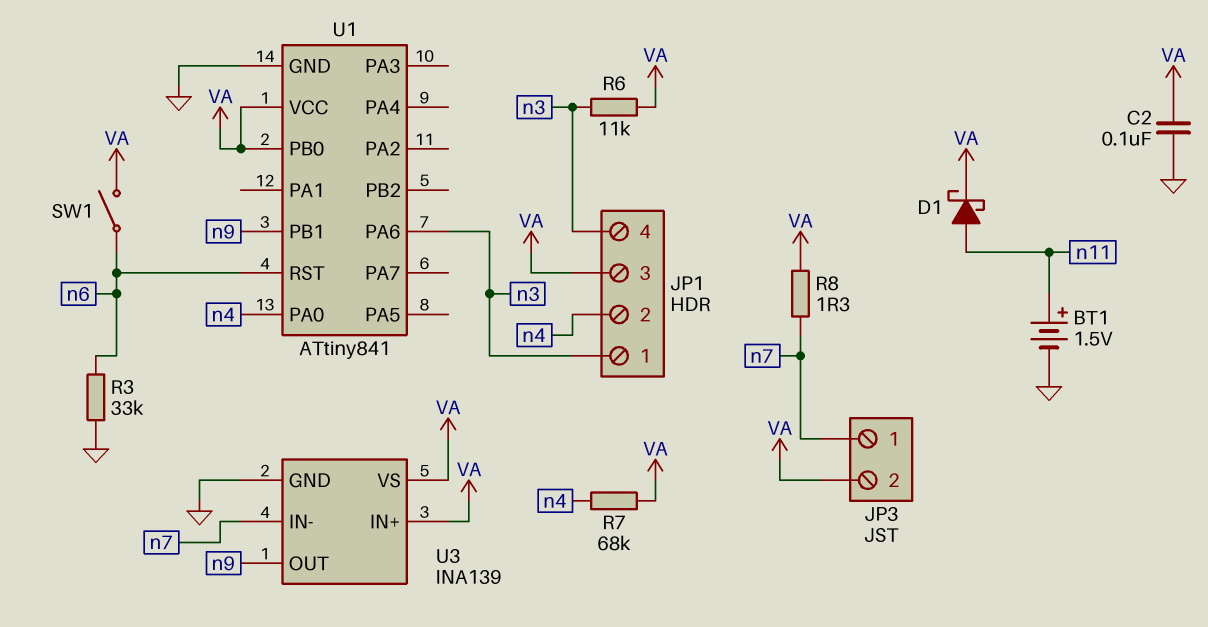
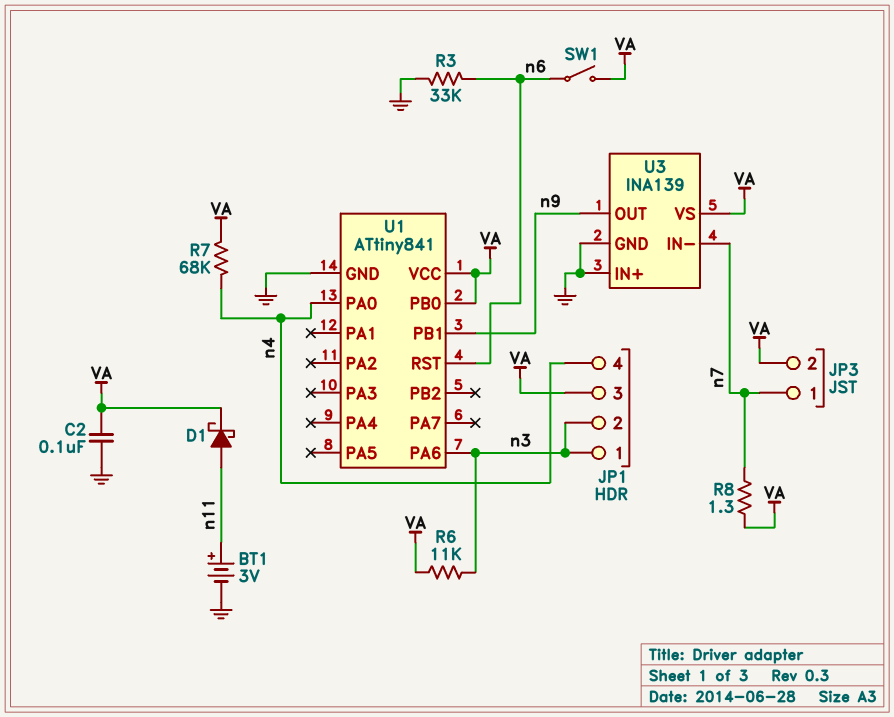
BT1: 1.5V (plus n11, minus GND) -> 3V (plus n11, minus GND)
JP1 pin 2: n4 -> n3
JP1 pin 4: n3 -> n4
U3 pin IN+: VA -> GND

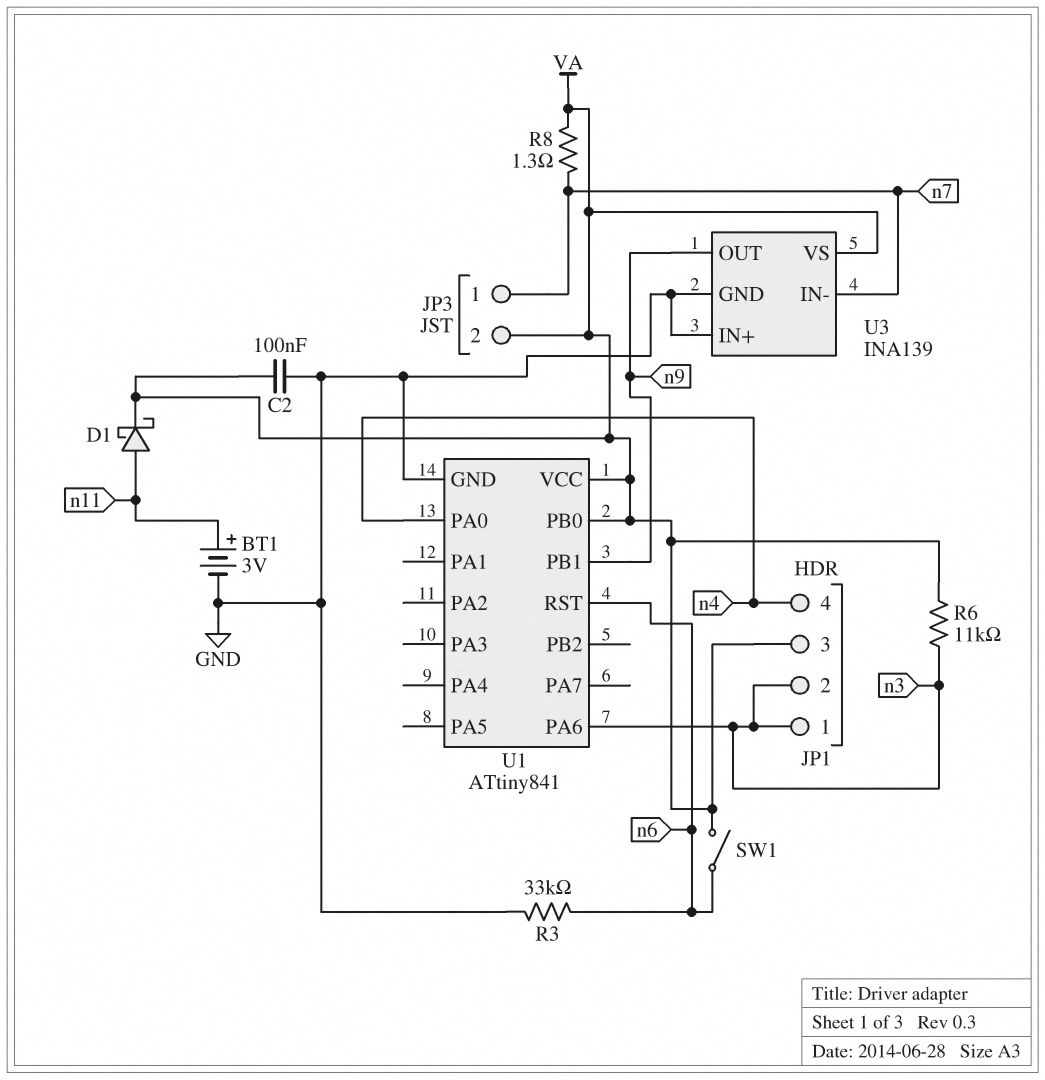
R7: 68k (VA, n4) -> none

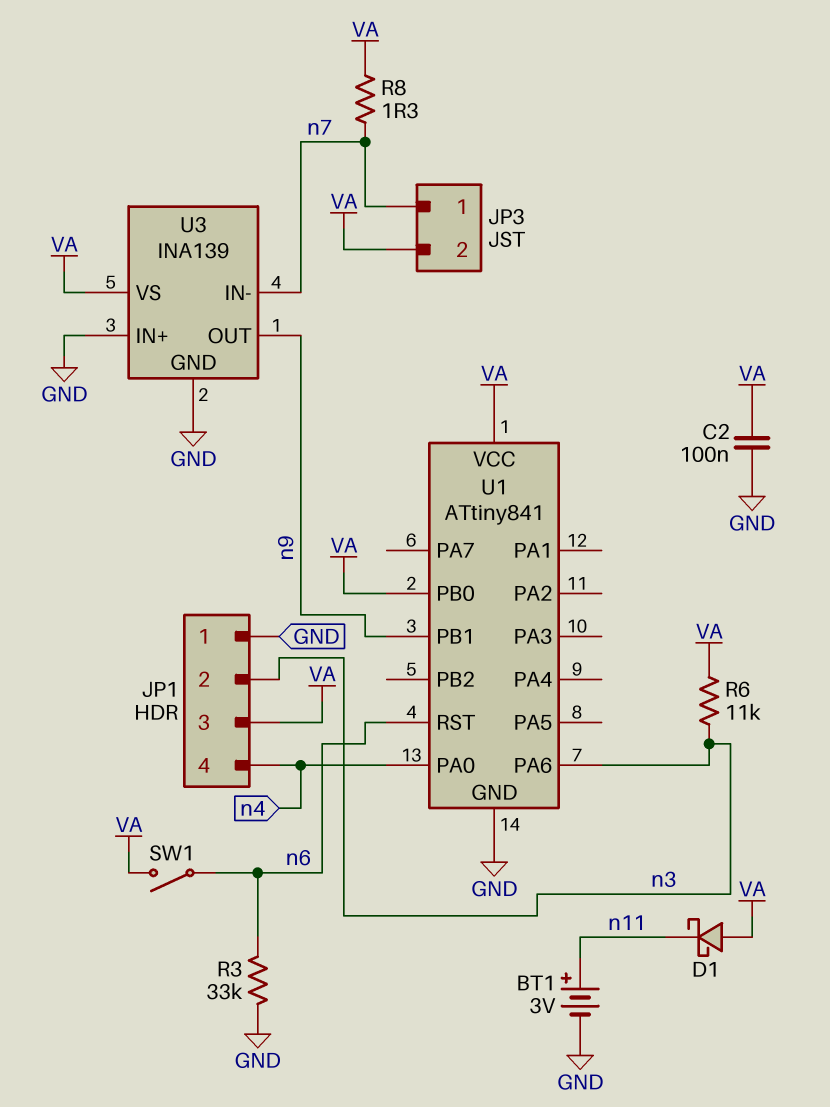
D1: schottky (A n11, K VA) -> schottky (A VA, K n11)
JP1 pin 1: n3 -> GND

